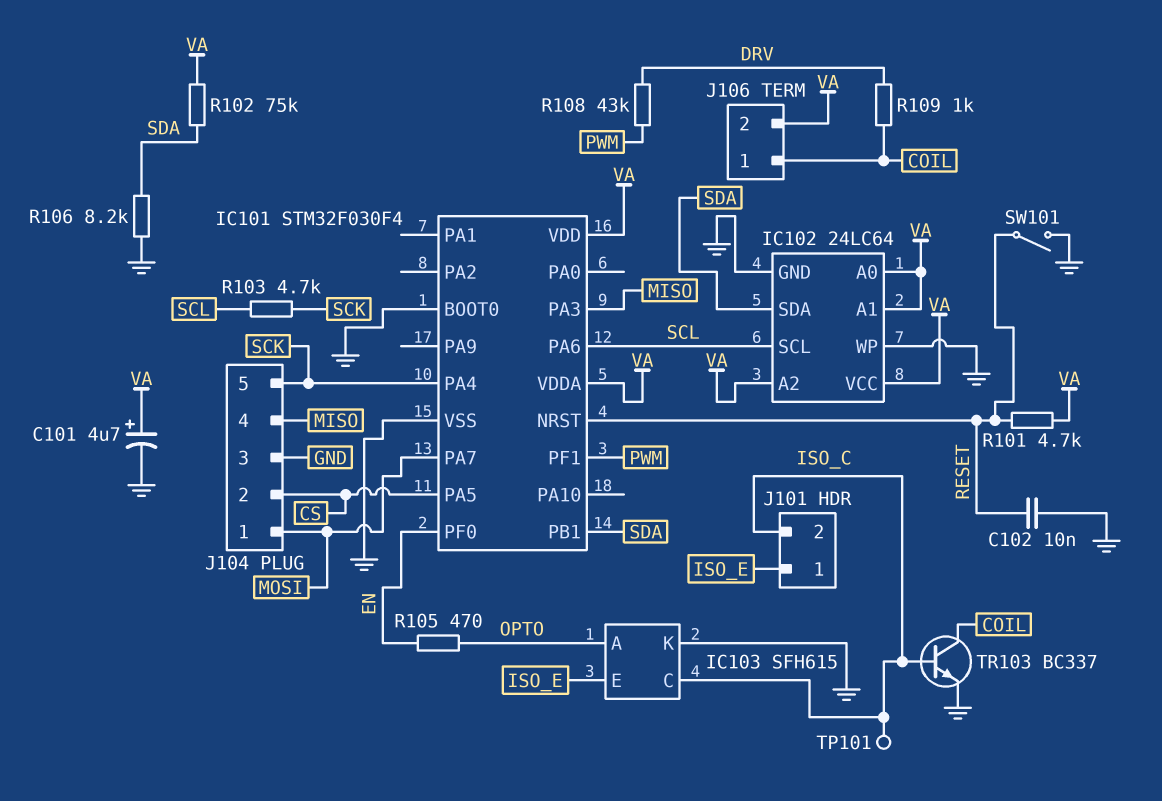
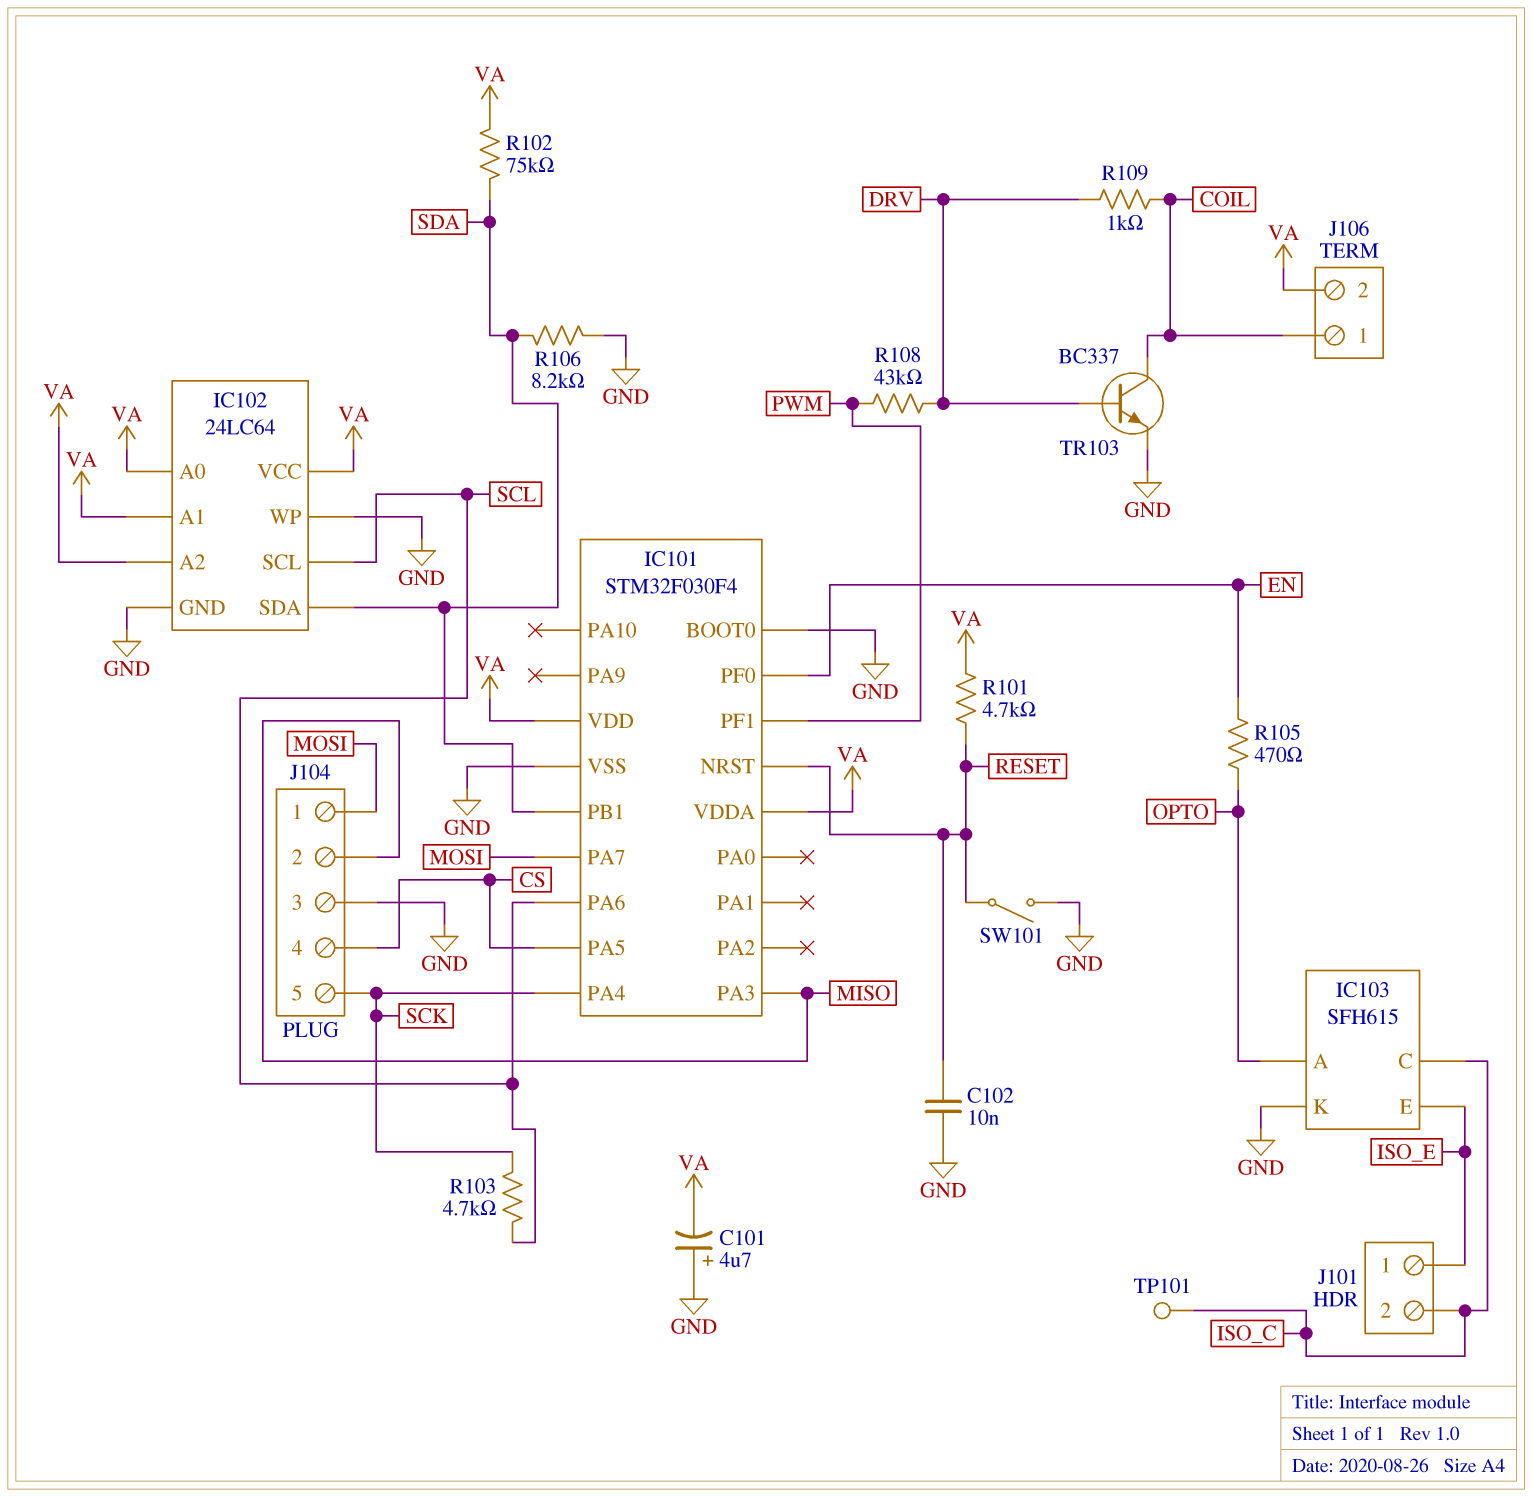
C101: 4.7uF (plus VA, minus GND) -> 4.7uF (plus GND, minus VA)
J104 pin 2: CS -> MISO
J104 pin 4: MISO -> CS
TR103: NPN BC337 (B ISO_C, C COIL, E GND) -> NPN BC337 (B DRV, C COIL, E GND)

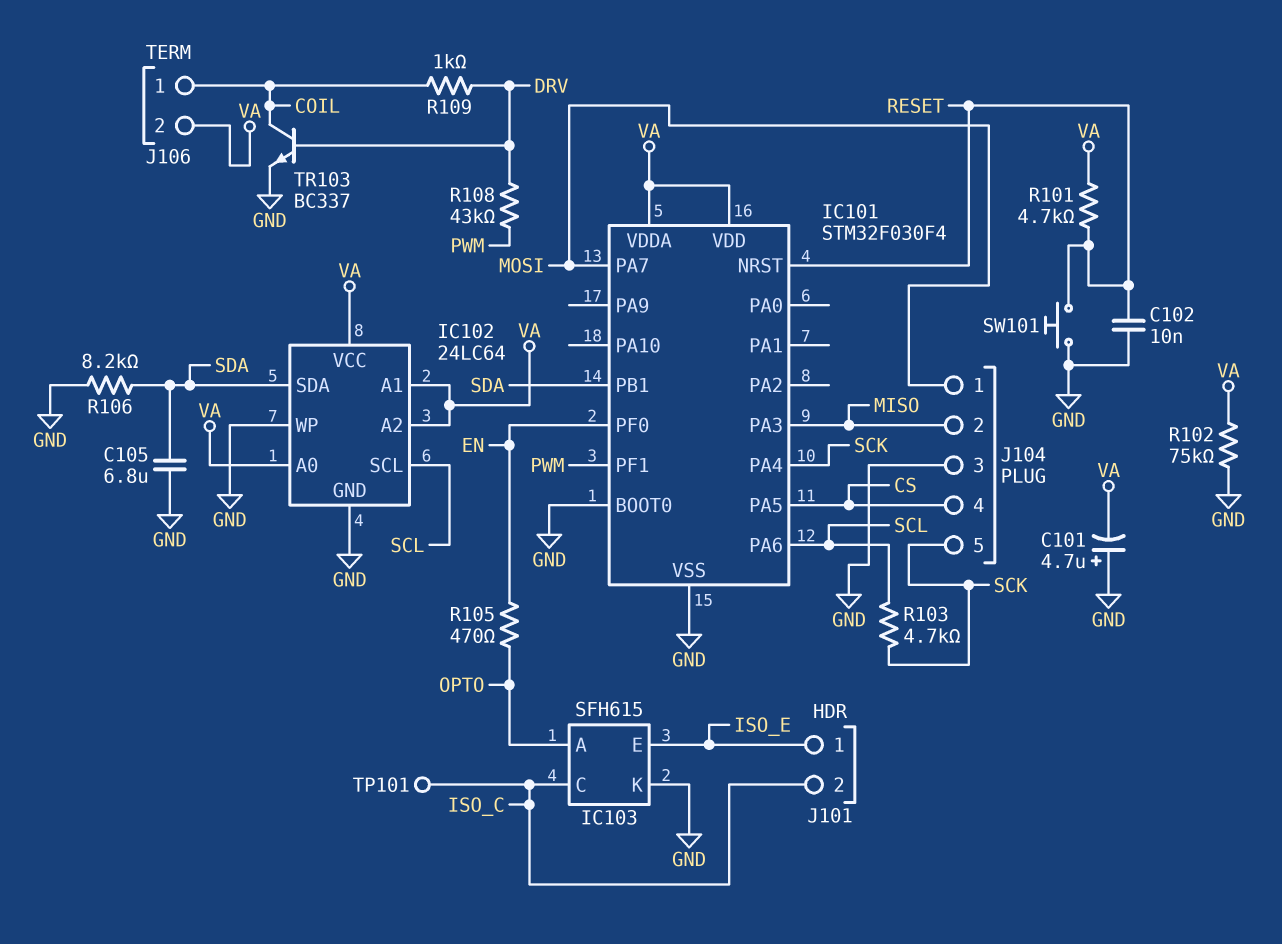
C105: none -> 6.8uF (GND, SDA)
R102: 75k (SDA, VA) -> 75k (GND, VA)
SW101: switch (GND, RESET) -> button (GND, RESET)

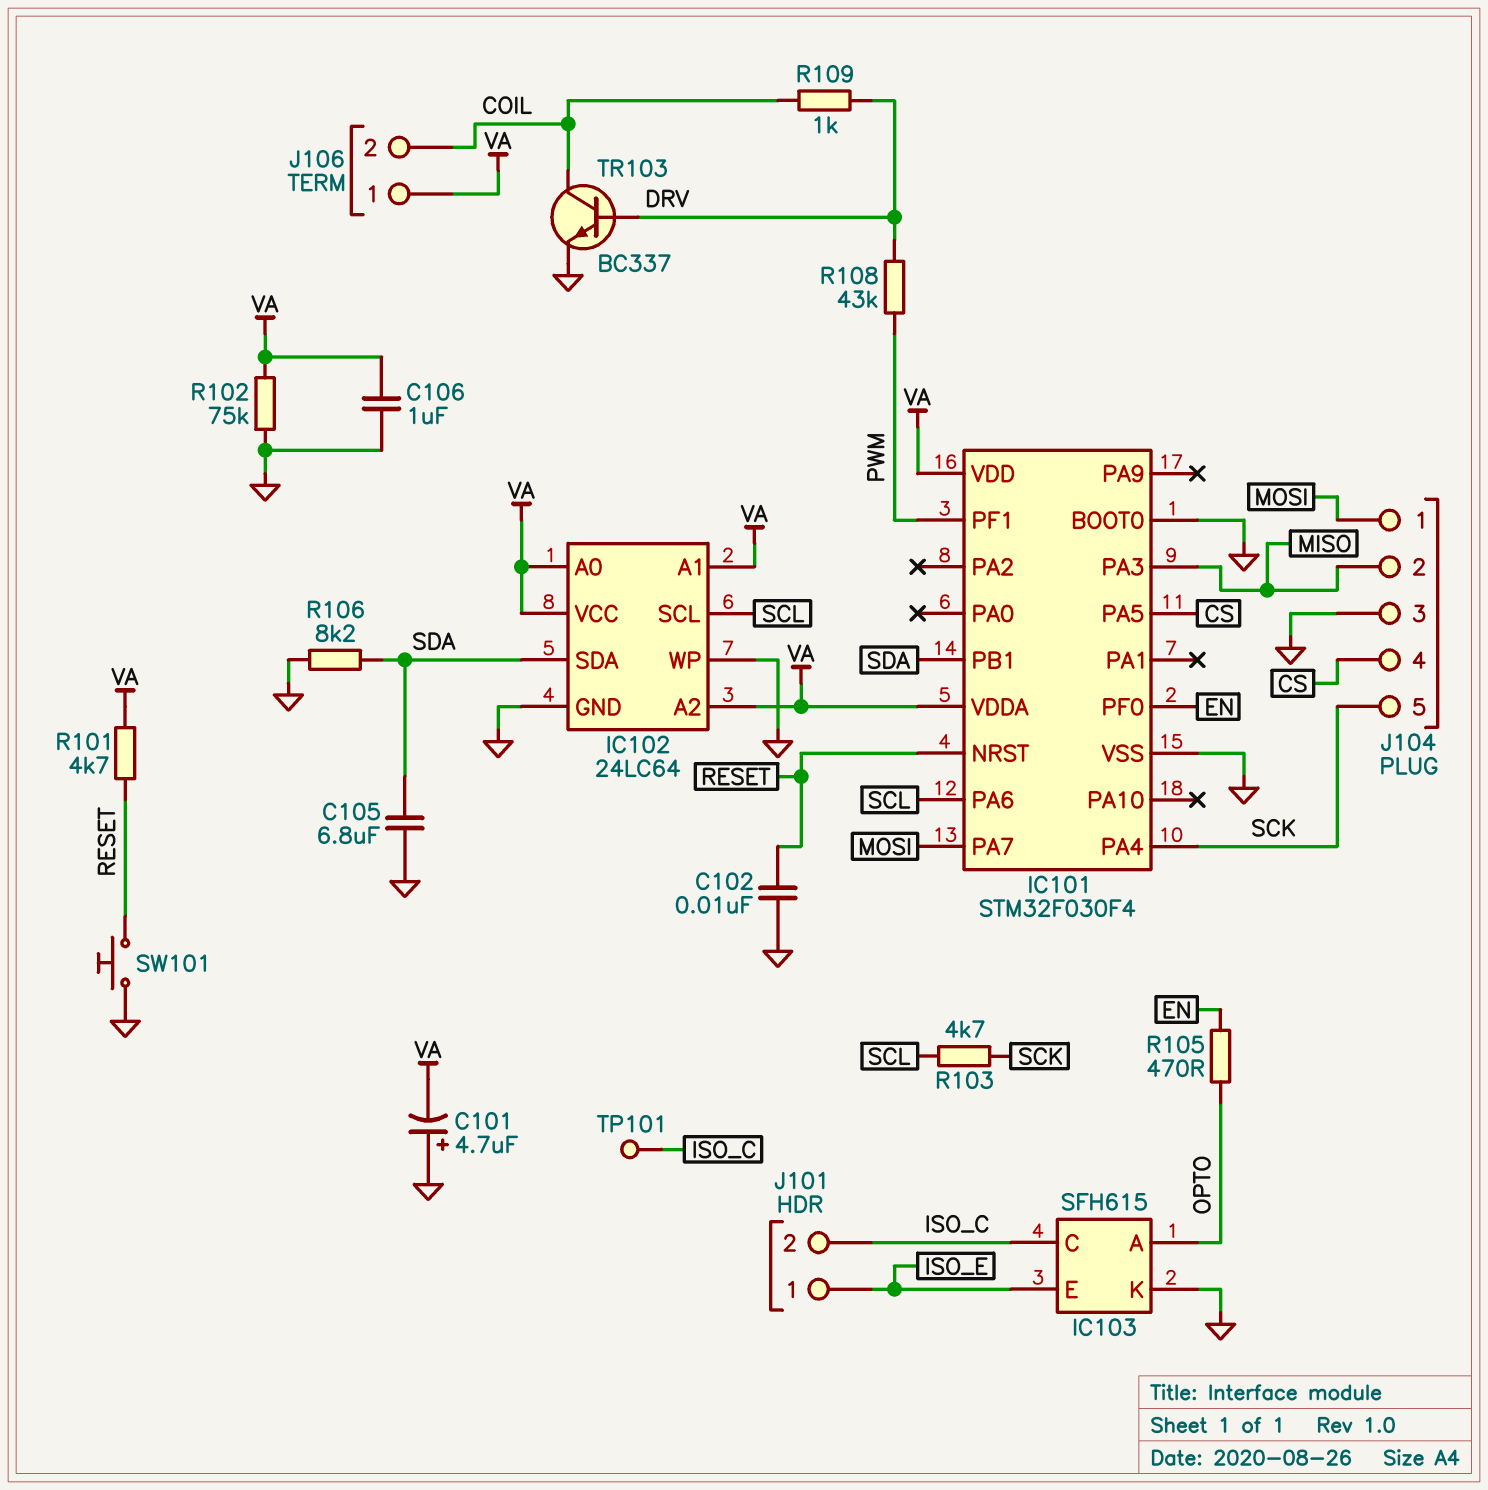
C106: none -> 1uF (GND, VA)
J106 pin 1: COIL -> VA
J106 pin 2: VA -> COIL

